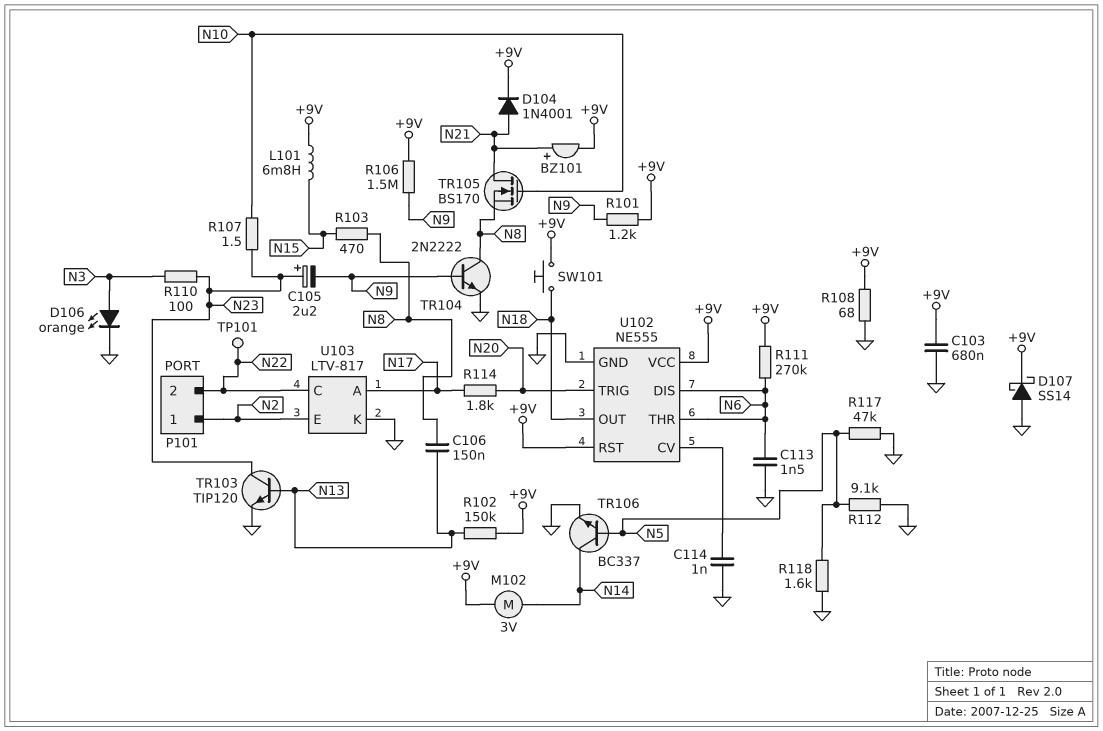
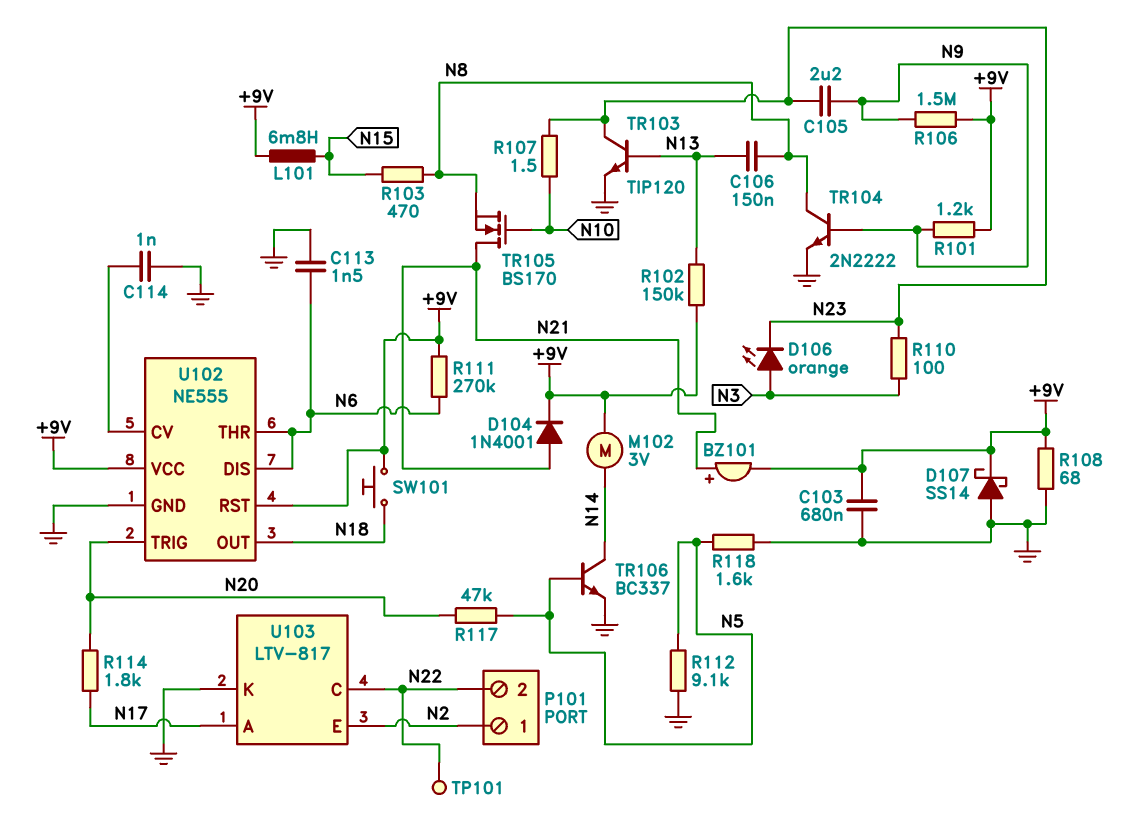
C105: 2.2uF (plus N23, minus N9) -> 2.2uF (N9, N23)
D106: LED orange (A N3, K GND) -> LED orange (A N3, K N23)
R117: 47k (GND, N5) -> 47k (N5, N20)

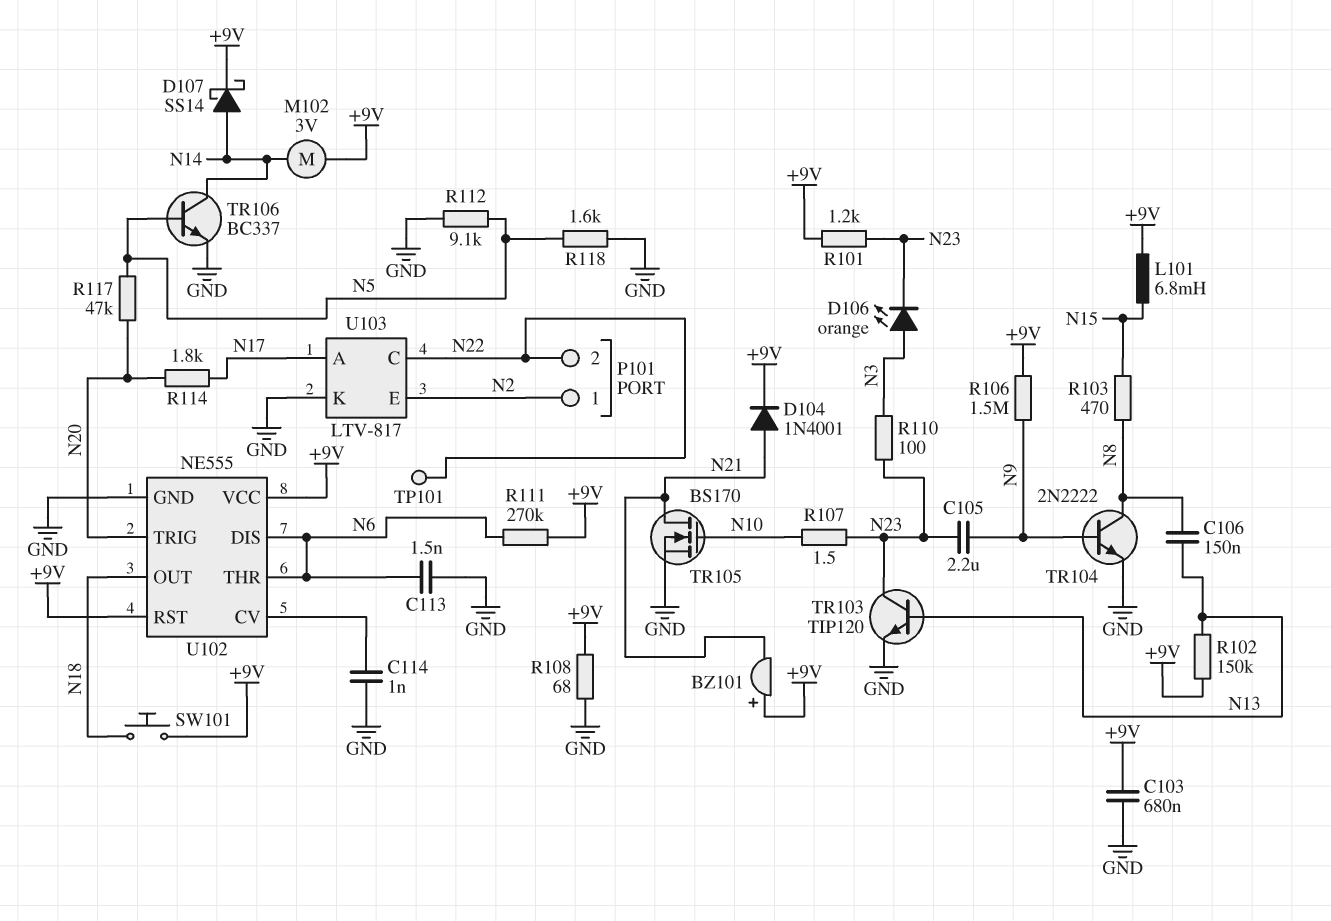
BZ101: buzzer (plus N21, minus +9V) -> buzzer (plus +9V, minus N21)
D107: schottky SS14 (A GND, K +9V) -> schottky SS14 (A N14, K +9V)
R101: 1.2k (+9V, N9) -> 1.2k (+9V, N23)
TR105: NMOS BS170 (G N10, D N21, S N8) -> NMOS BS170 (G N10, D N21, S GND)

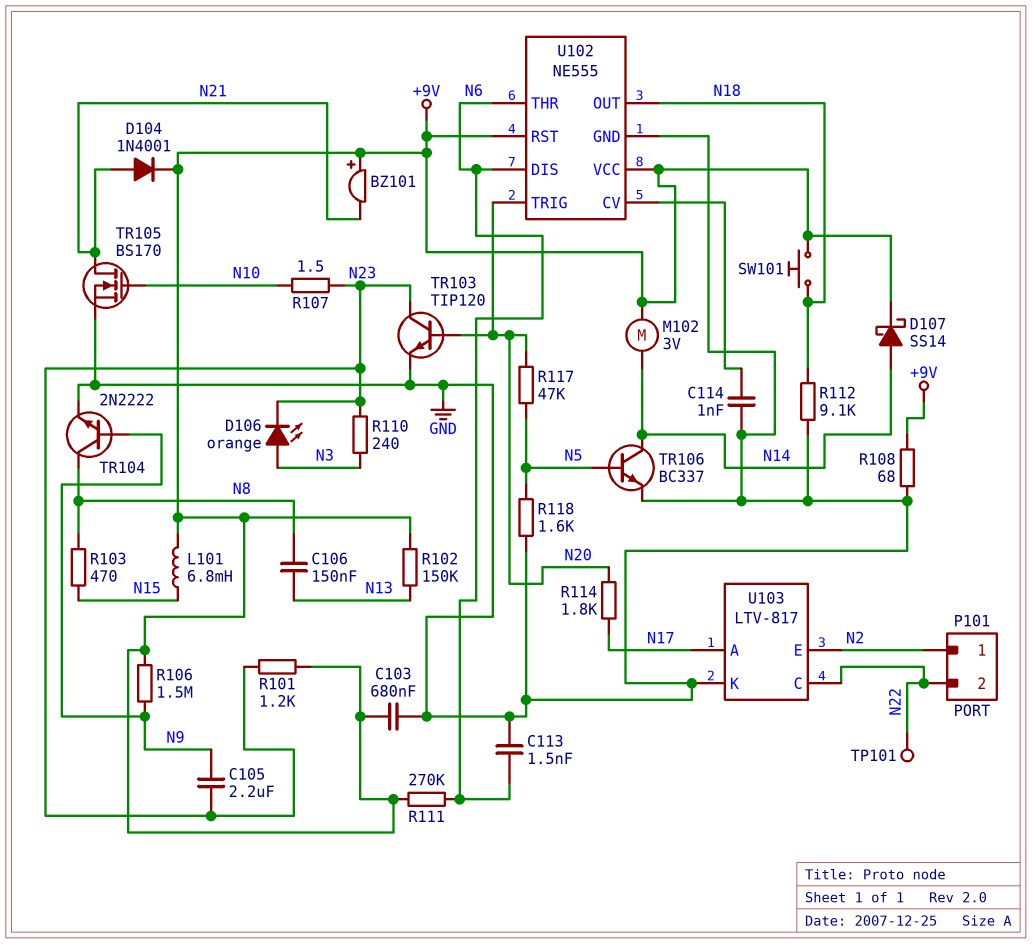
R110: 100 (N3, N23) -> 240 (N3, N23)
R112: 9.1k (GND, N5) -> 9.1k (GND, N18)
TR103: NPN TIP120 (B N13, C N23, E GND) -> NPN TIP120 (B N20, C N23, E GND)

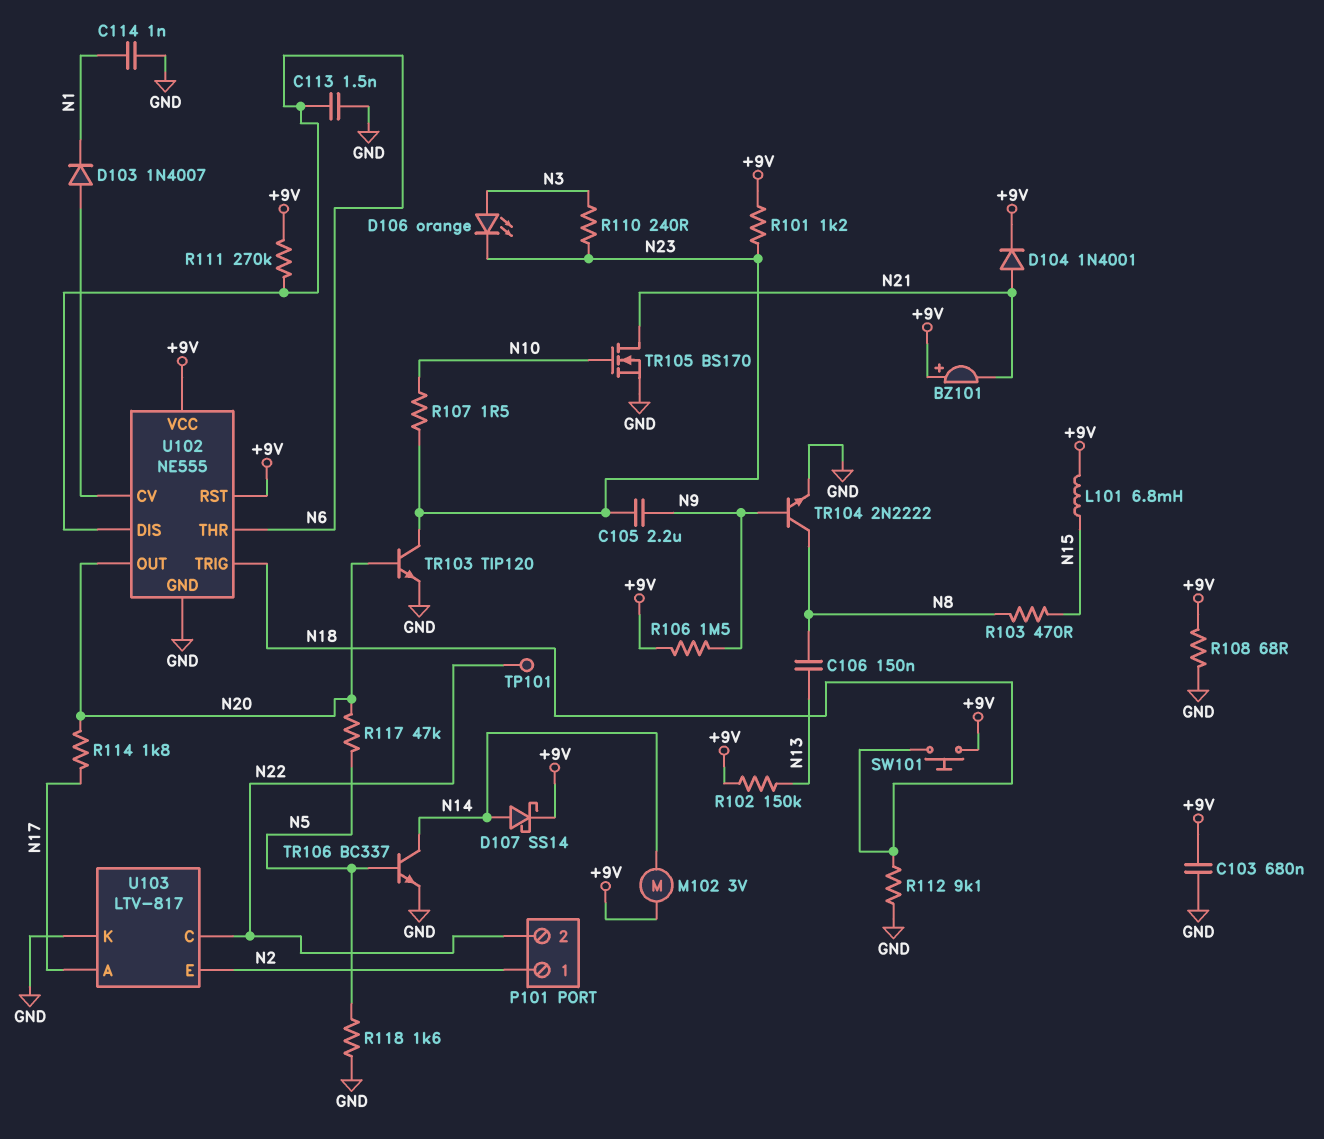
C114: 1nF (GND, U102/CV) -> 1nF (GND, N1)
D103: none -> diode 1N4007 (A U102/CV, K N1)
U102 pin OUT: N18 -> N20
U102 pin TRIG: N20 -> N18

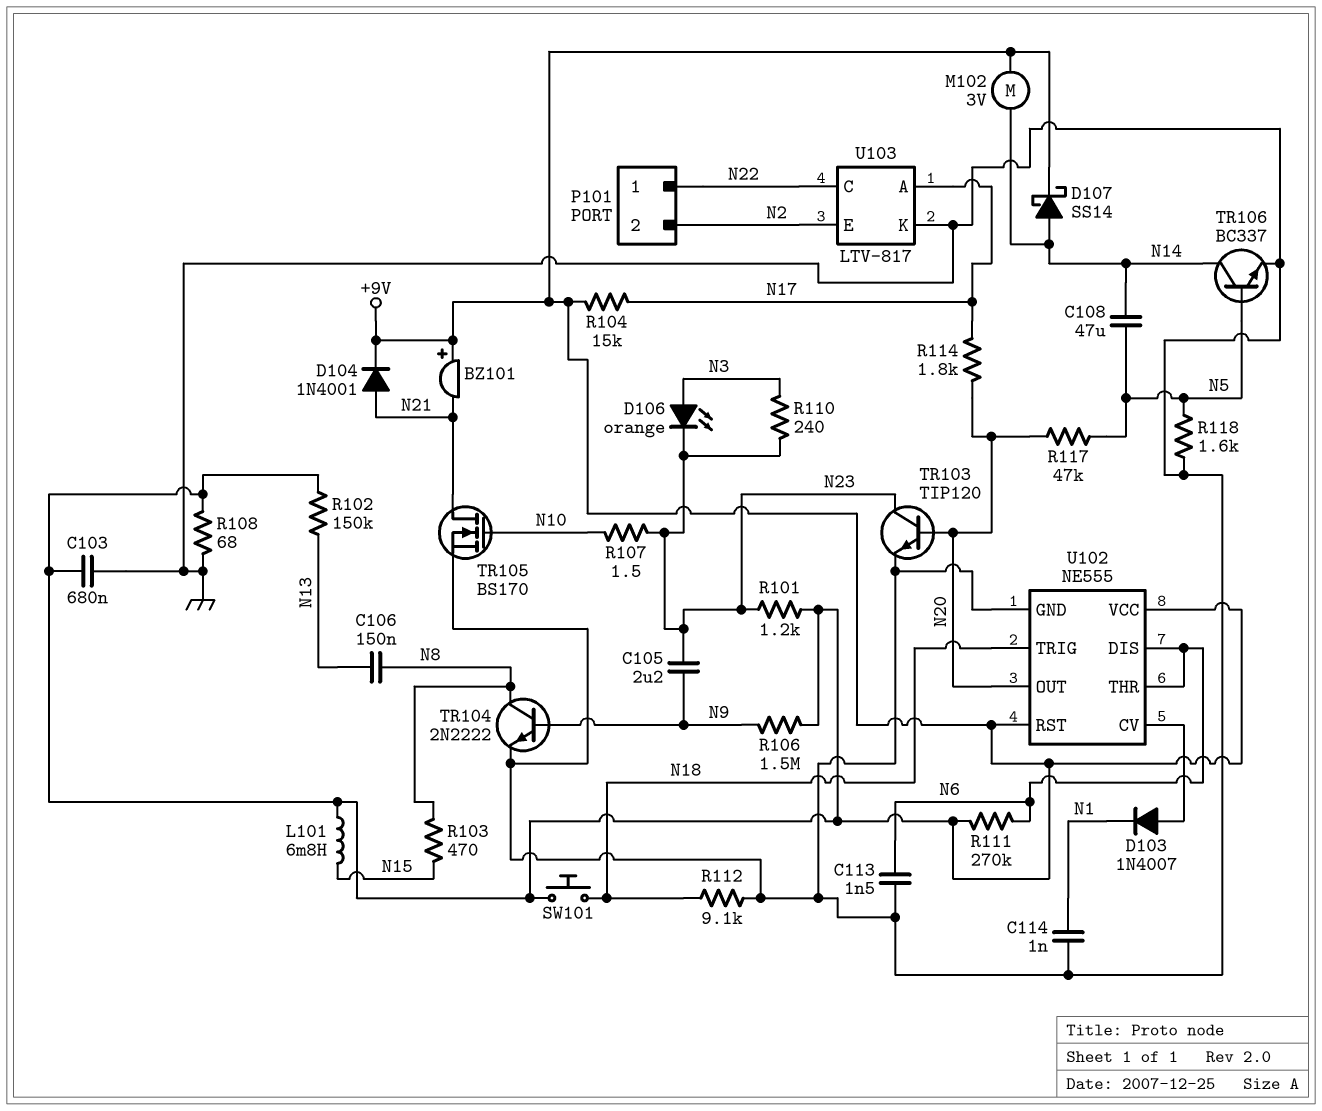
C108: none -> 47uF (N5, N14)
P101 pin 1: N2 -> N22
P101 pin 2: N22 -> N2
R104: none -> 15k (+9V, N17)
TP101: test point (N22) -> none

